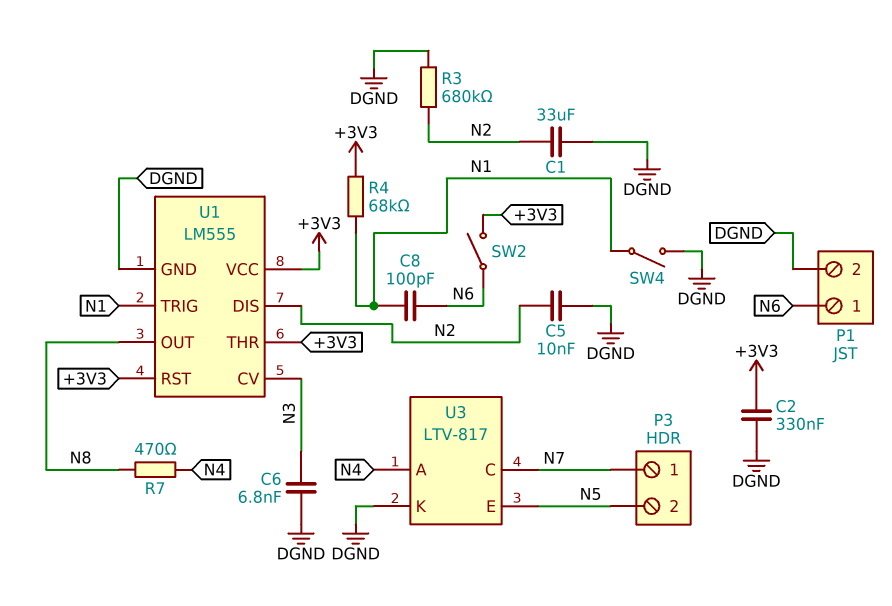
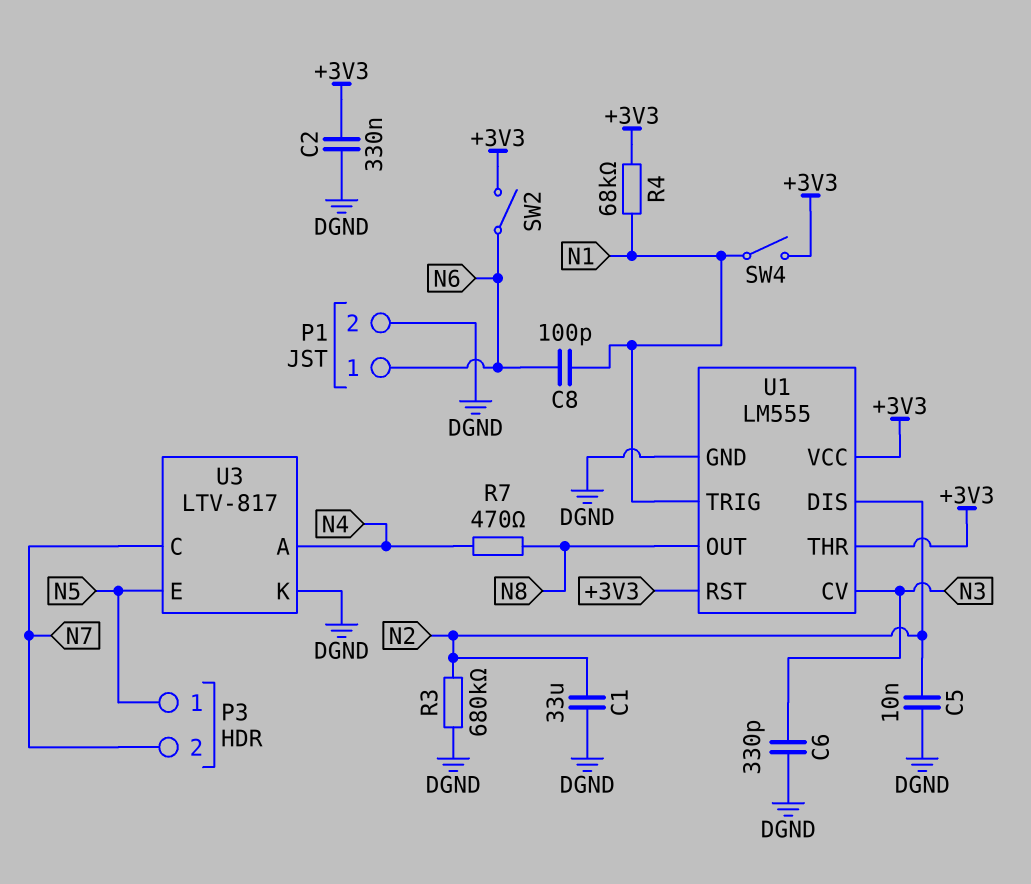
C6: 6.8nF (DGND, N3) -> 330pF (DGND, N3)
P3 pin 1: N7 -> N5
P3 pin 2: N5 -> N7
SW4: switch (DGND, N1) -> switch (+3V3, N1)

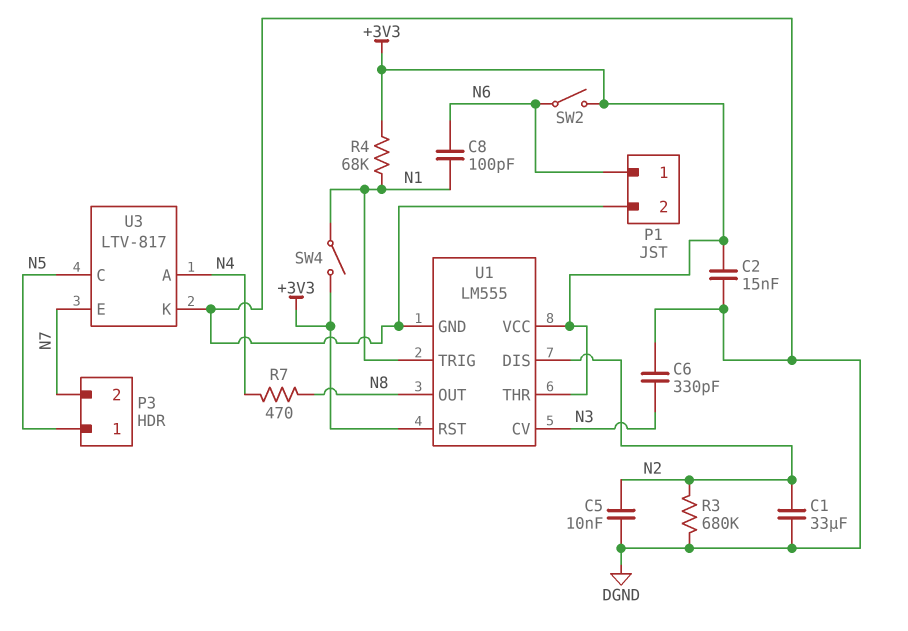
C2: 330nF (+3V3, DGND) -> 15nF (+3V3, DGND)
U3 pin C: N7 -> N5
U3 pin E: N5 -> N7

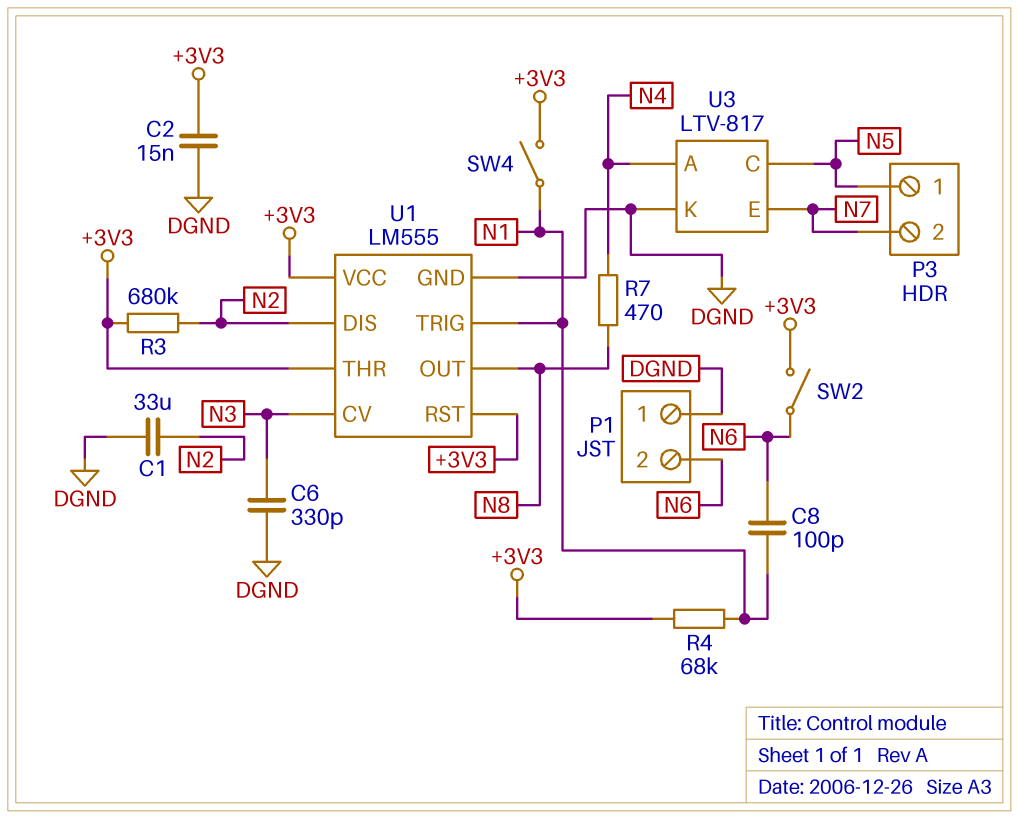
C5: 10nF (DGND, N2) -> none
P1 pin 1: N6 -> DGND
P1 pin 2: DGND -> N6
R3: 680k (DGND, N2) -> 680k (+3V3, N2)

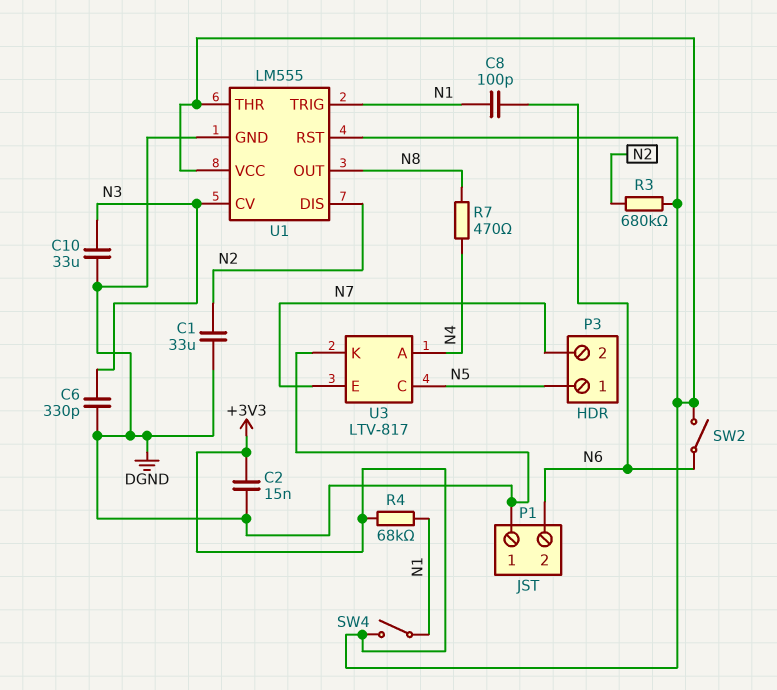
C10: none -> 33uF (DGND, N3)

